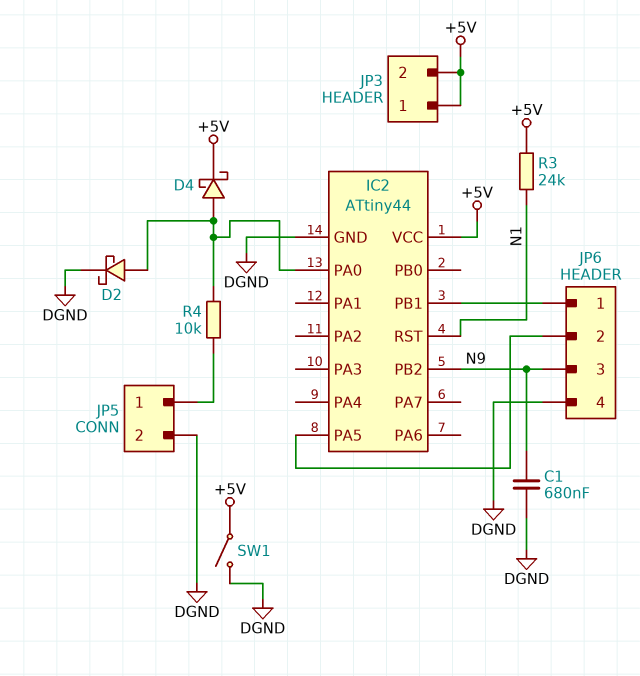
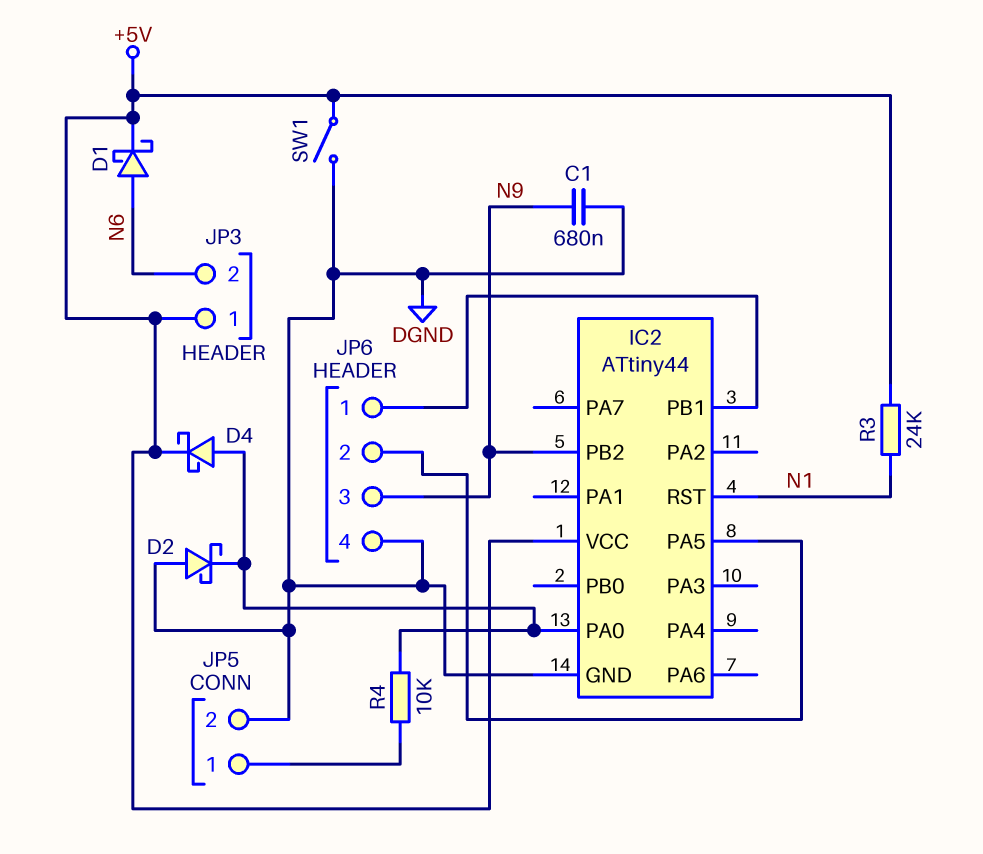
D1: none -> schottky (A N6, K +5V)
D2: schottky (A IC2/PA0, K DGND) -> schottky (A DGND, K IC2/PA0)
JP3 pin 2: +5V -> N6

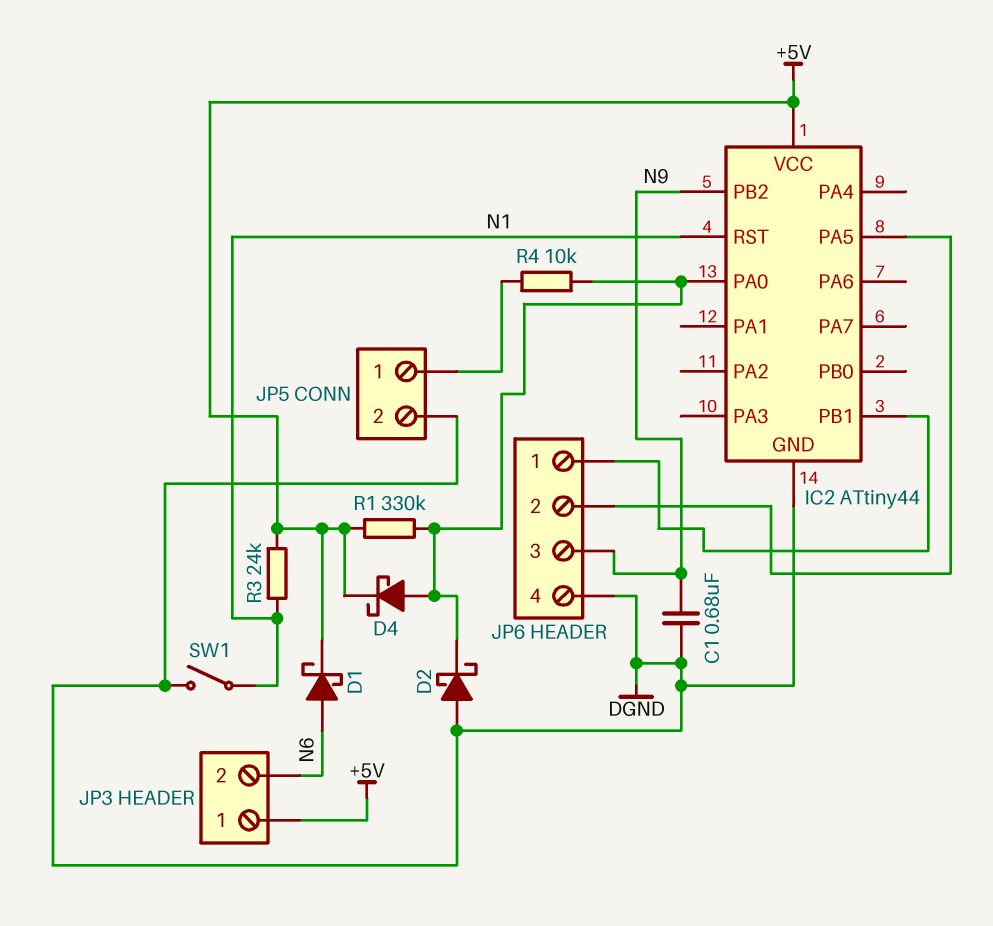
R1: none -> 330k (+5V, IC2/PA0)
SW1: switch (+5V, DGND) -> switch (DGND, N1)

